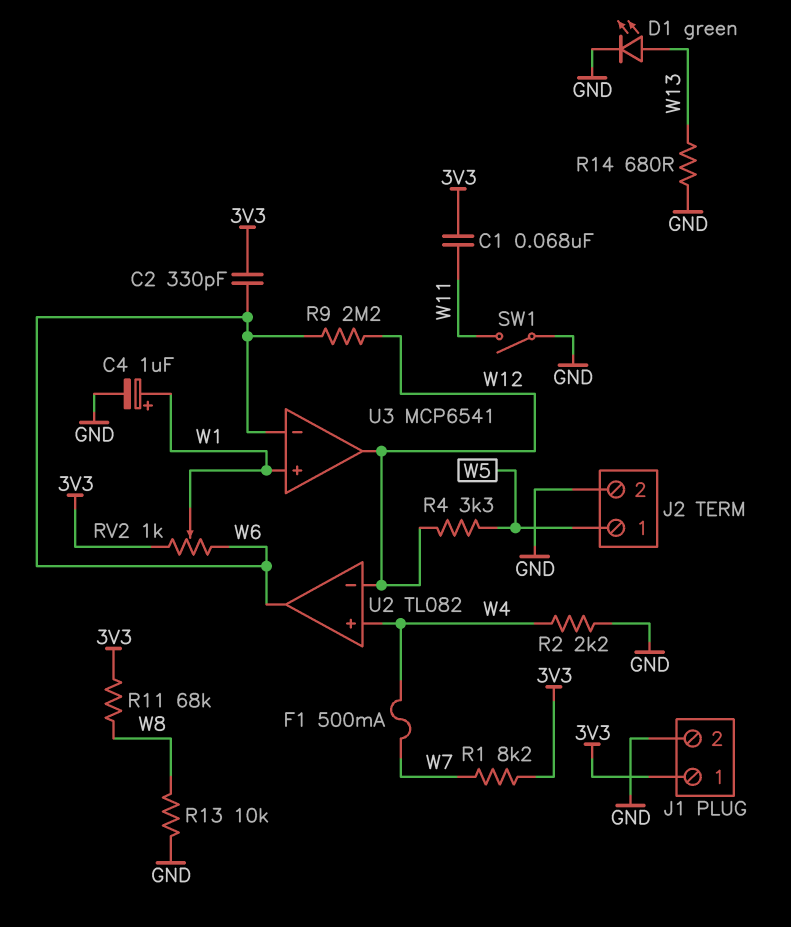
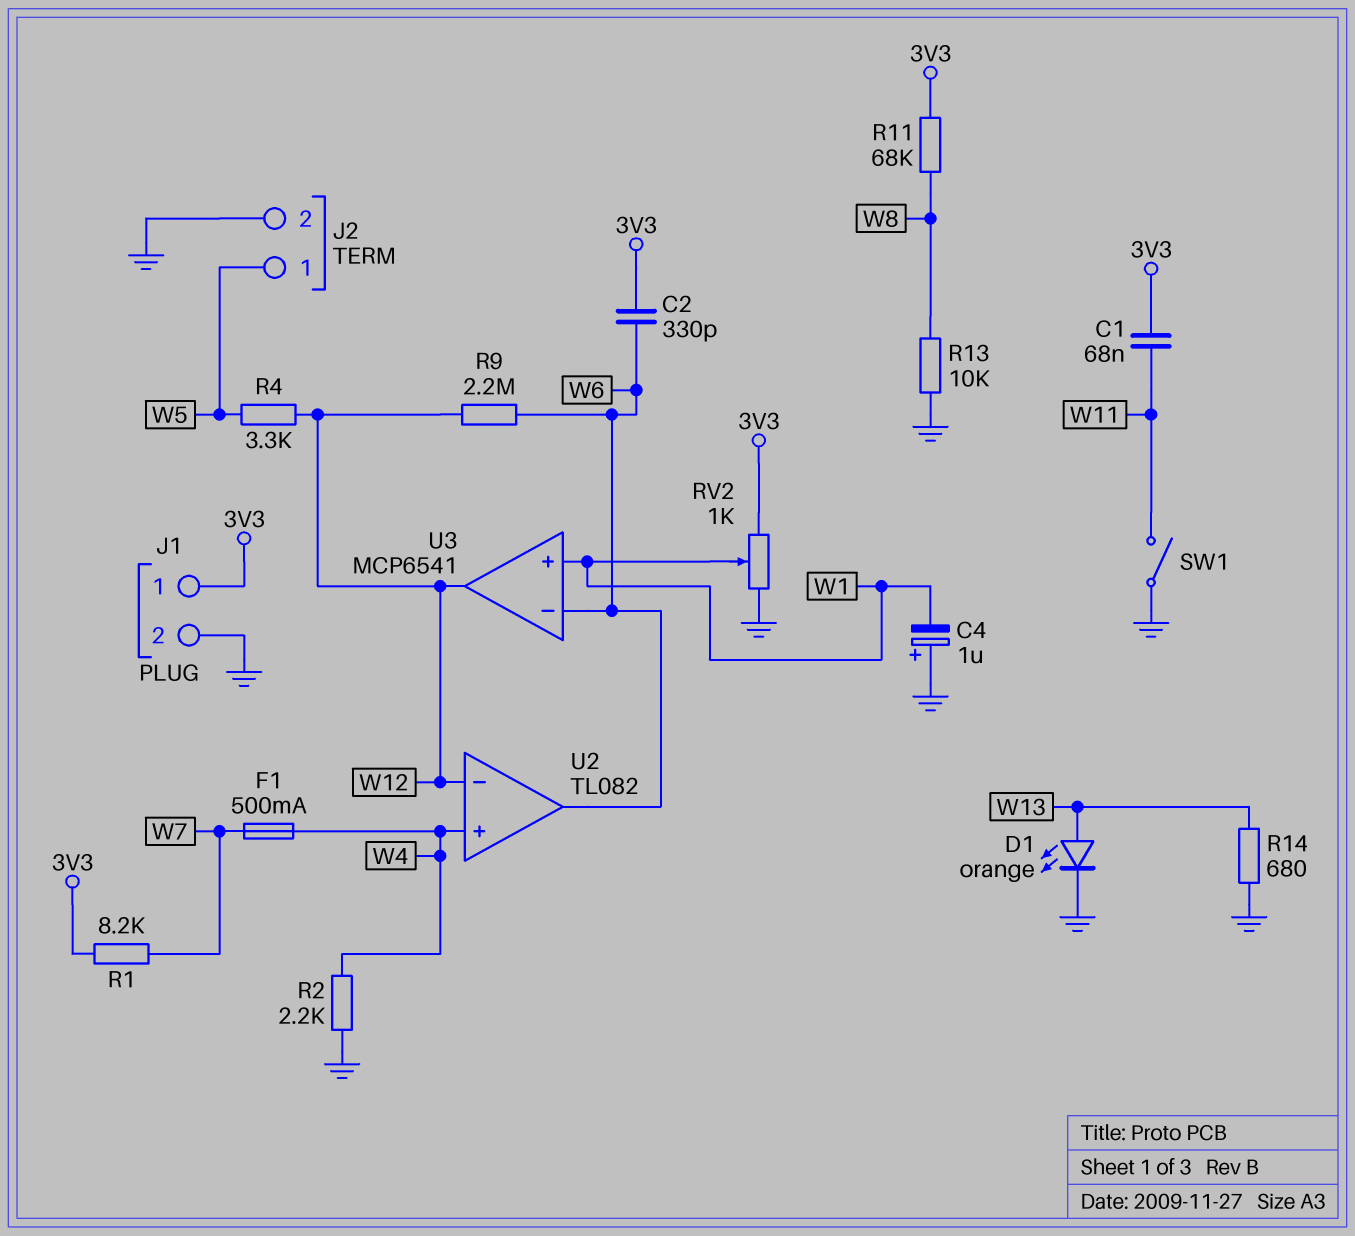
C4: 1uF (plus W1, minus GND) -> 1uF (plus GND, minus W1)
D1: LED green (A W13, K GND) -> LED orange (A W13, K GND)
RV2: 1k (3V3, W6, wiper W1) -> 1k (3V3, GND, wiper W1)

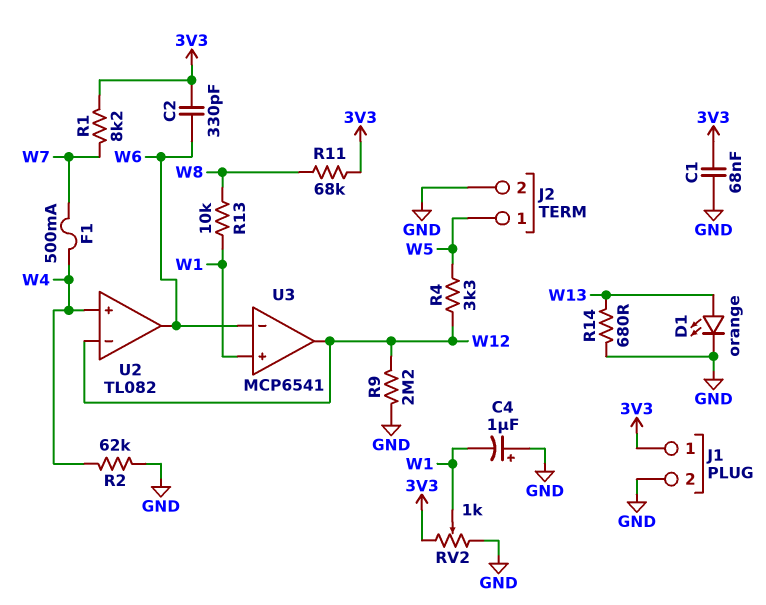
C1: 68nF (3V3, W11) -> 68nF (3V3, GND)
R2: 2.2k (GND, W4) -> 62k (GND, W4)
R9: 2.2M (W6, W12) -> 2.2M (GND, W12)
R13: 10k (GND, W8) -> 10k (W1, W8)
SW1: switch (GND, W11) -> none

